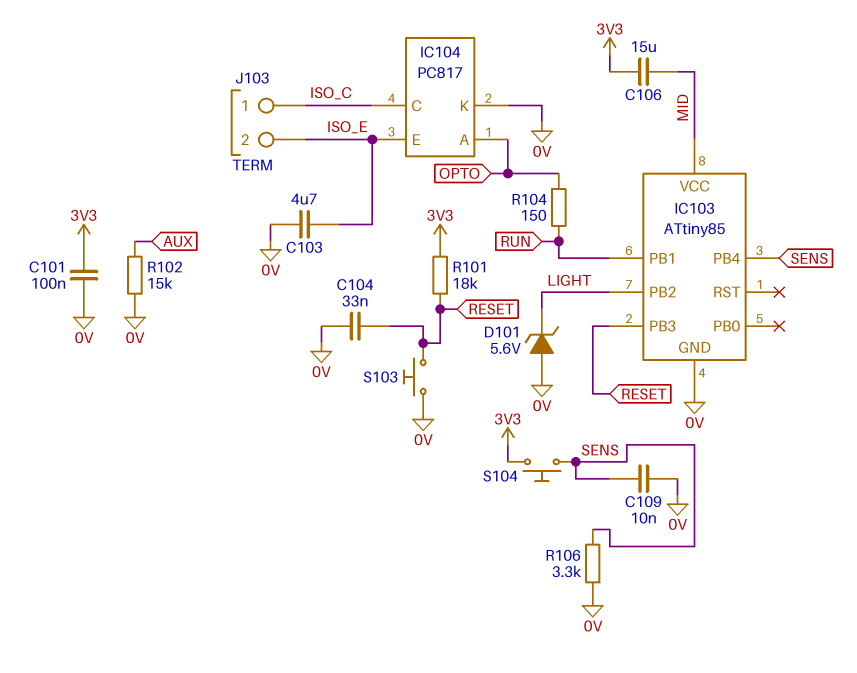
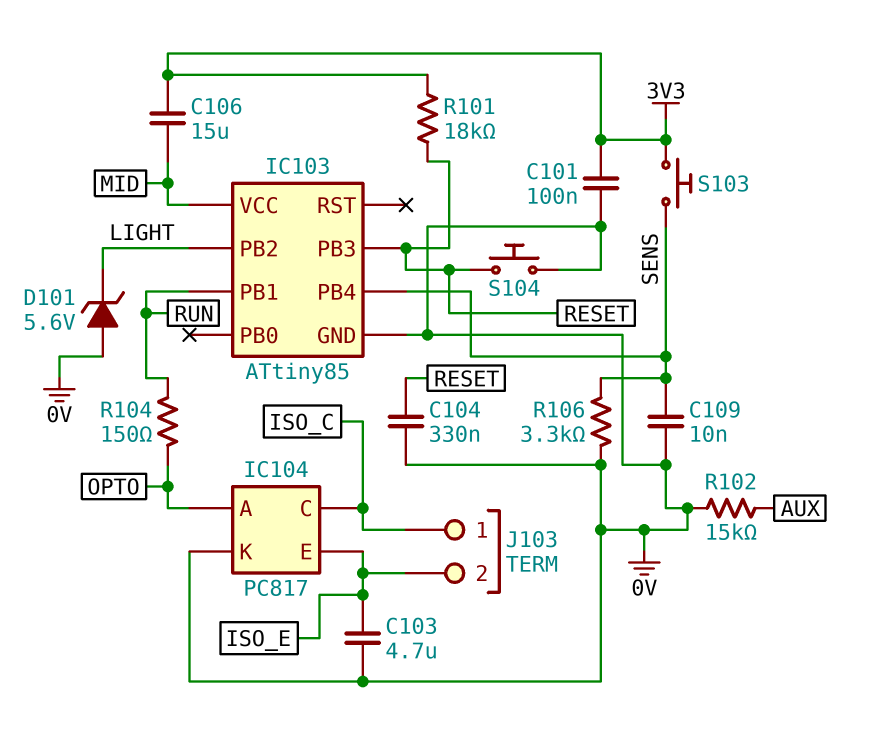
C104: 33nF (0V, RESET) -> 330nF (0V, RESET)
S103: button (0V, RESET) -> button (3V3, SENS)
S104: button (3V3, SENS) -> button (0V, RESET)

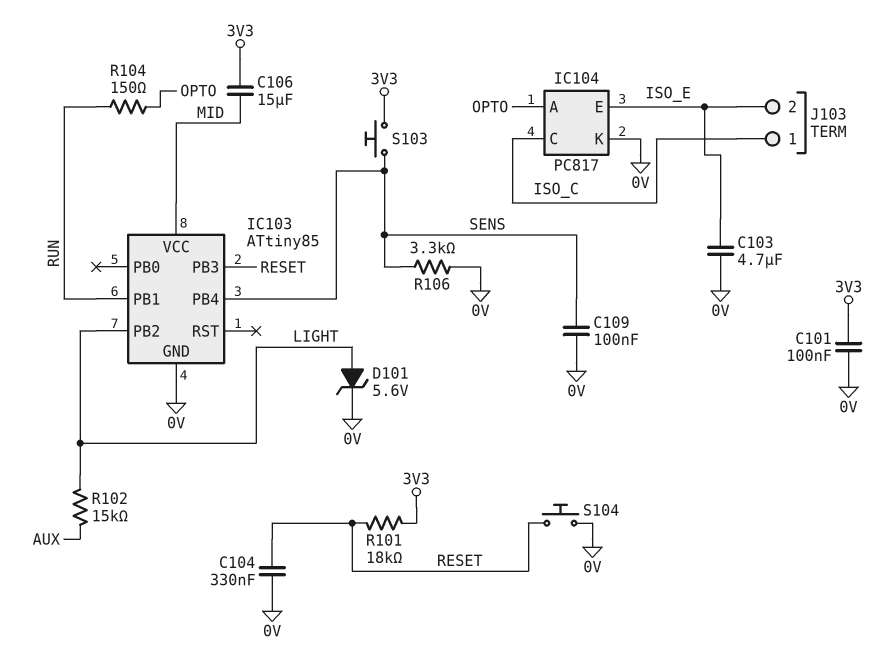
C109: 10nF (0V, SENS) -> 100nF (0V, SENS)
D101: zener 5.6V (A 0V, K LIGHT) -> zener 5.6V (A LIGHT, K 0V)
R102: 15k (0V, AUX) -> 15k (AUX, LIGHT)

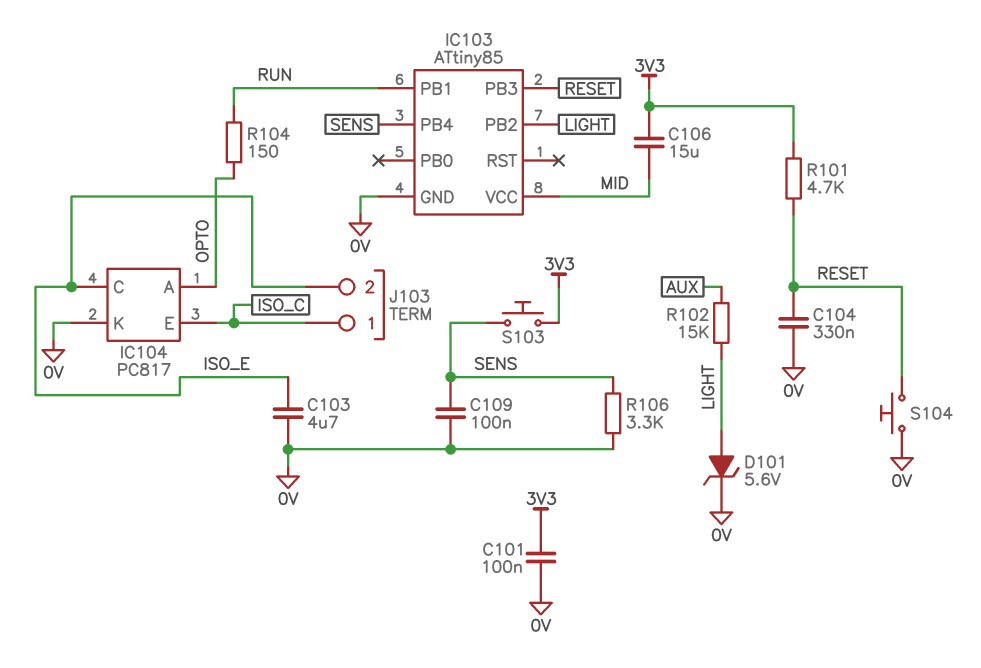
IC104 pin C: ISO_C -> ISO_E
IC104 pin E: ISO_E -> ISO_C
R101: 18k (3V3, RESET) -> 4.7k (3V3, RESET)

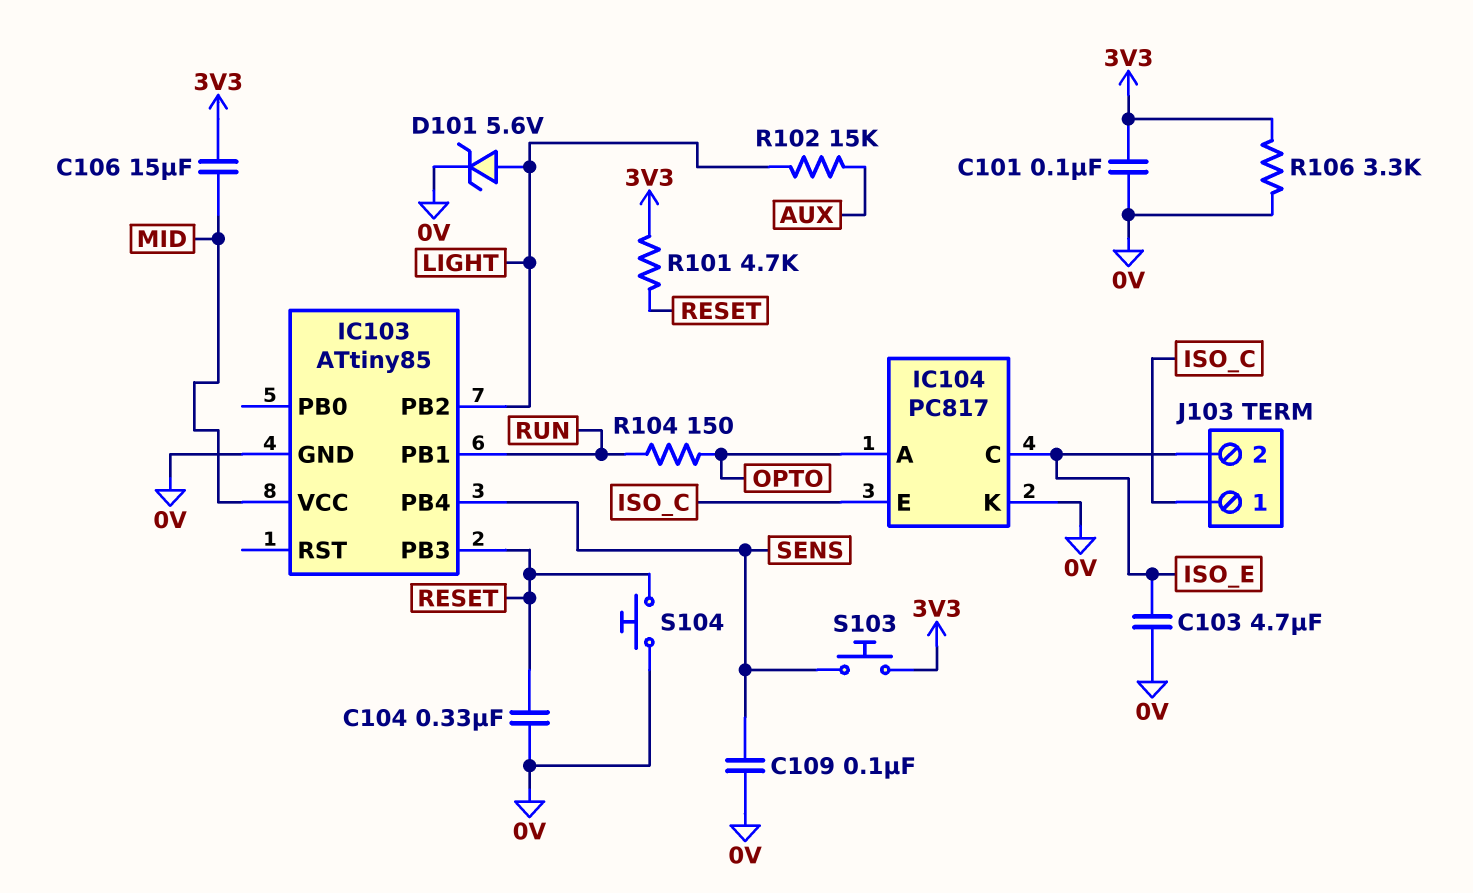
R106: 3.3k (0V, SENS) -> 3.3k (0V, 3V3)

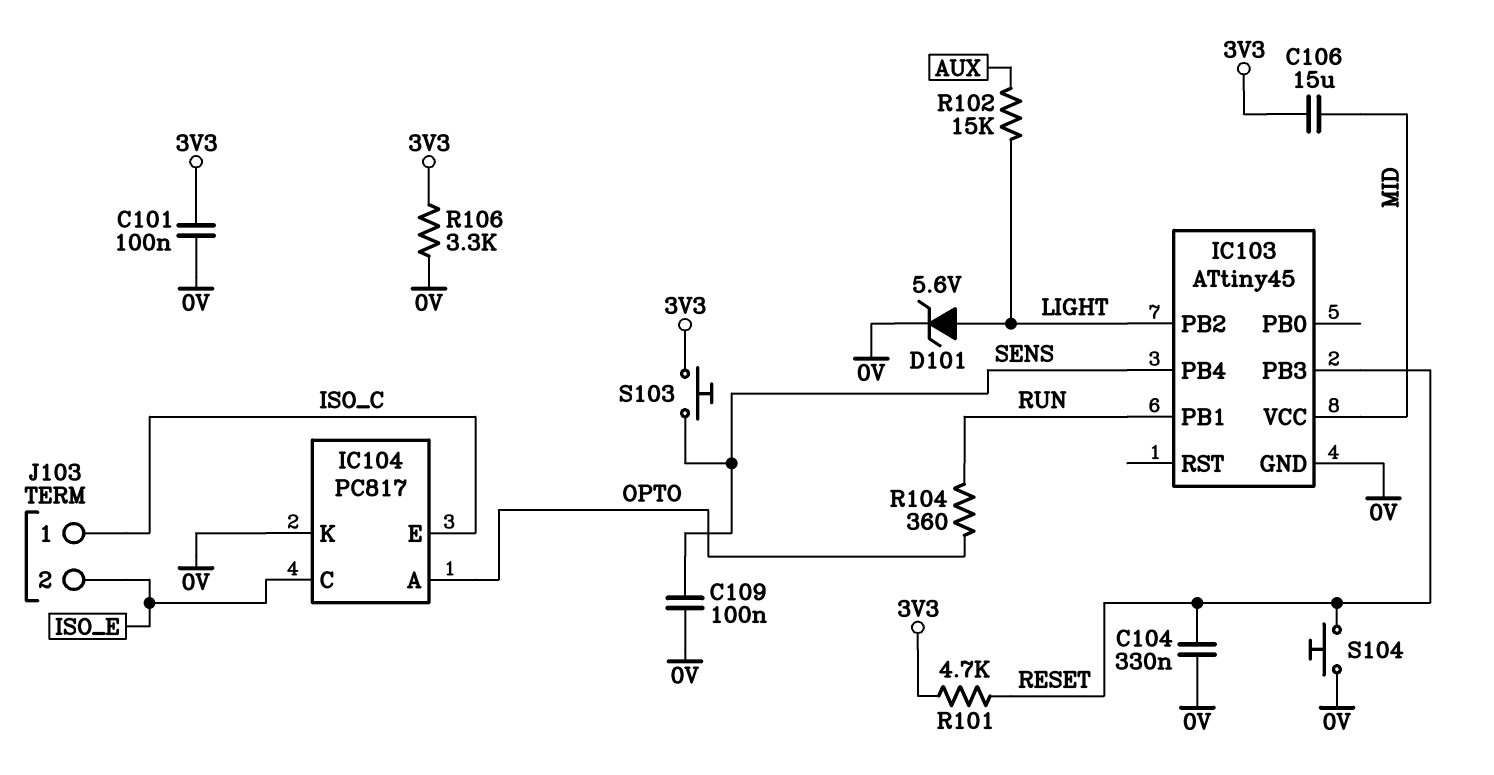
C103: 4.7uF (0V, ISO_E) -> none
IC103: ATtiny85 -> ATtiny45
R104: 150 (OPTO, RUN) -> 360 (OPTO, RUN)

